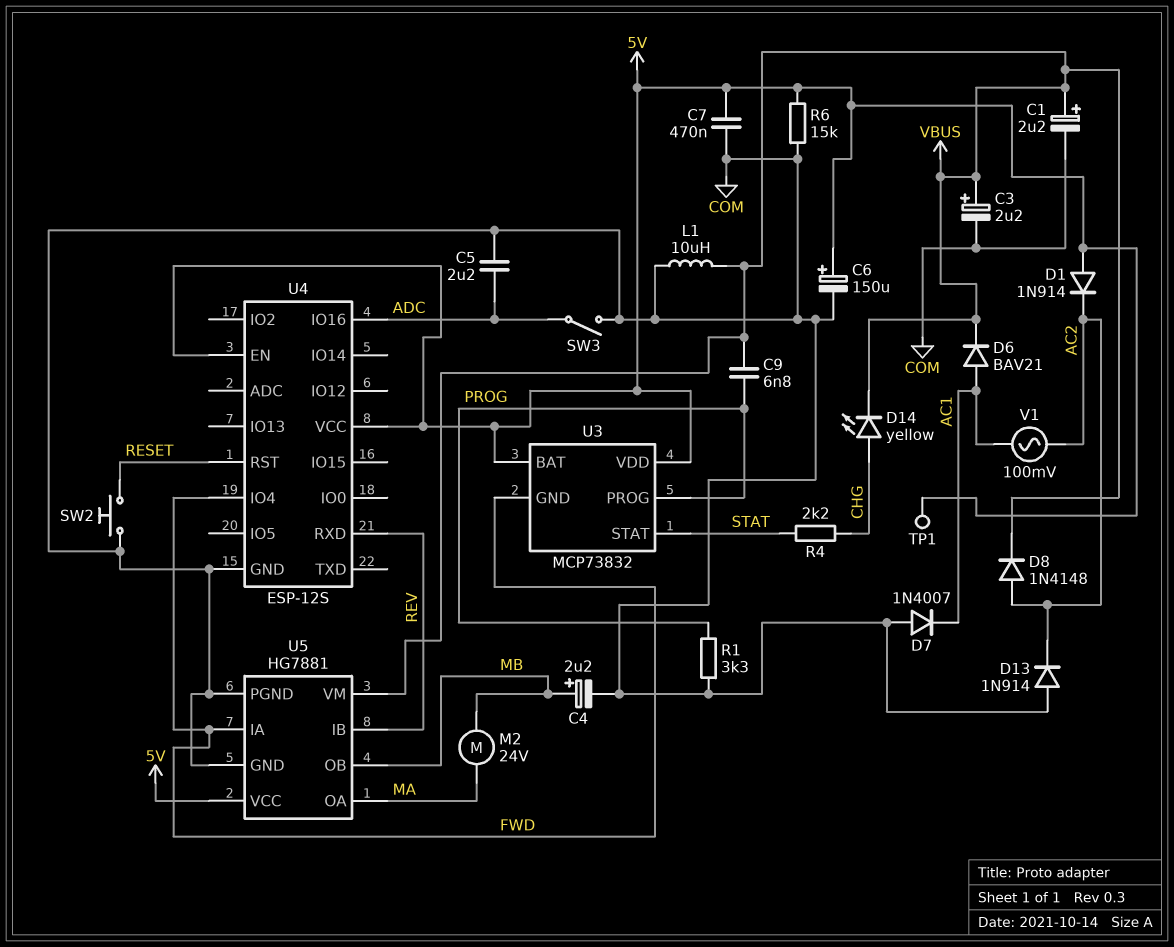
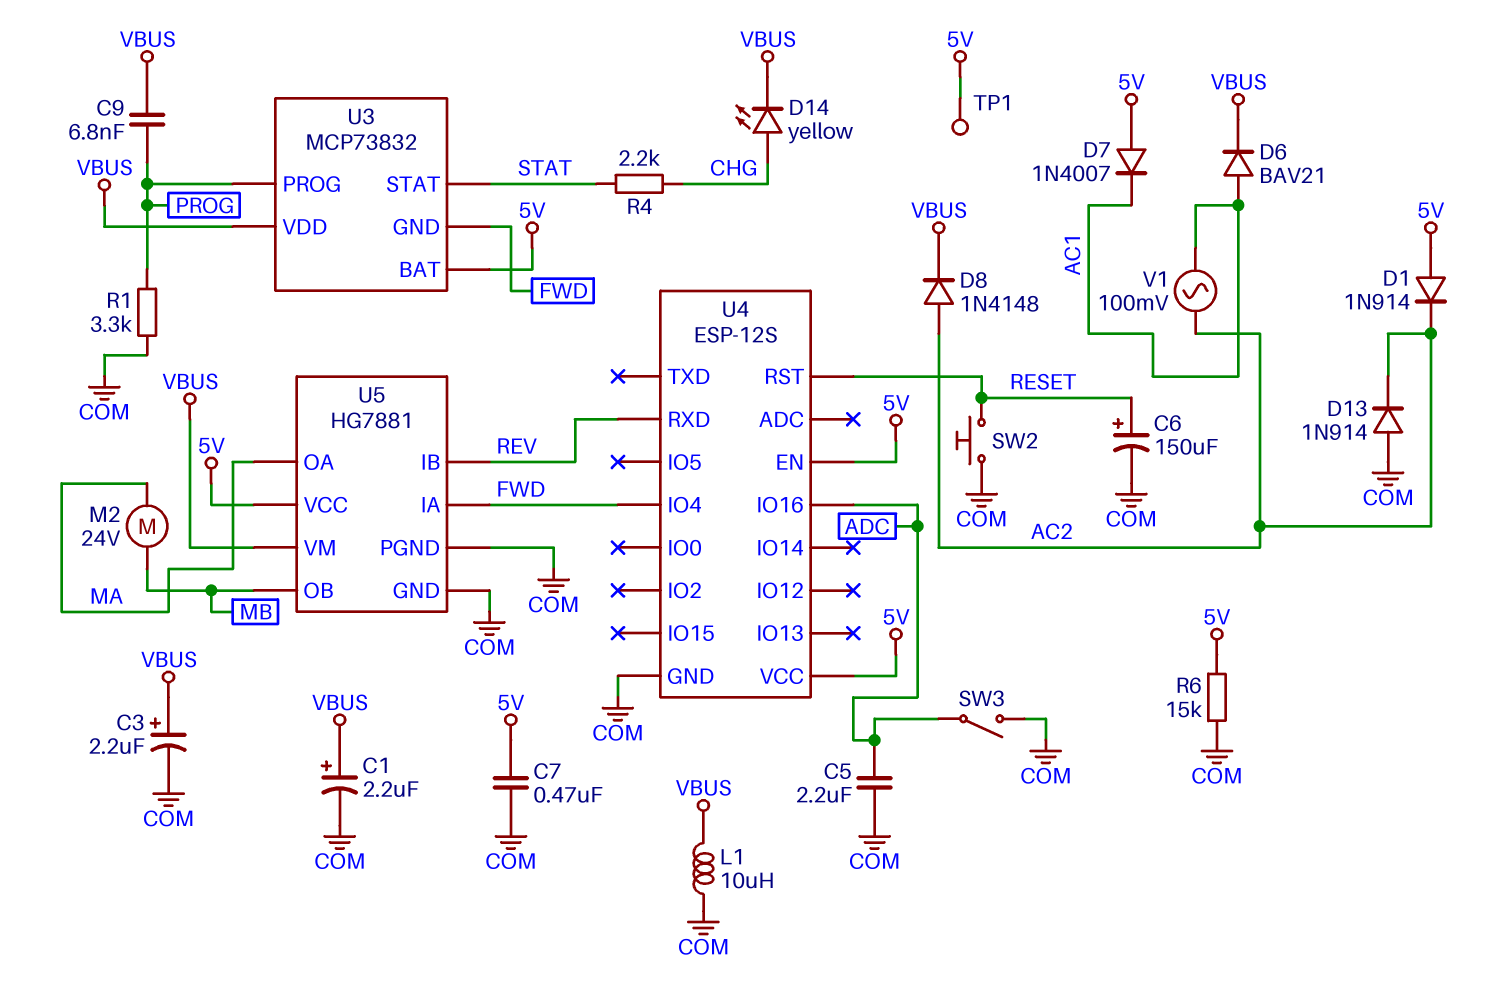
C4: 2.2uF (plus MB, minus COM) -> none
C6: 150uF (plus 5V, minus COM) -> 150uF (plus RESET, minus COM)
D7: diode 1N4007 (A COM, K AC1) -> diode 1N4007 (A 5V, K AC1)
U3 pin VDD: 5V -> VBUS

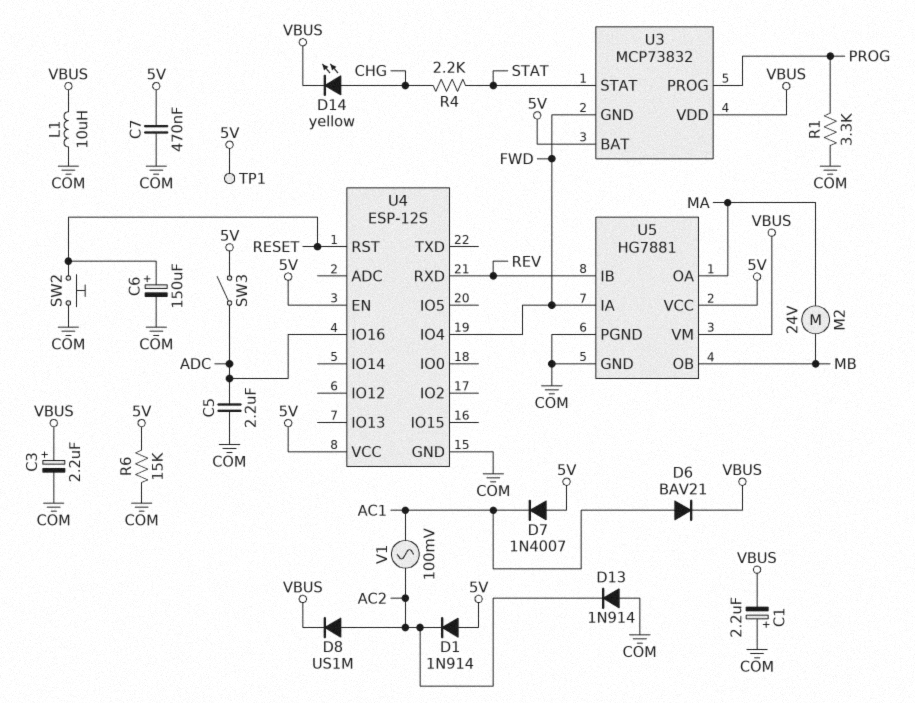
C1: 2.2uF (plus VBUS, minus COM) -> 2.2uF (plus COM, minus VBUS)
C9: 6.8nF (PROG, VBUS) -> none
D8: diode 1N4148 (A AC2, K VBUS) -> diode US1M (A AC2, K VBUS)
SW3: switch (ADC, COM) -> switch (5V, ADC)

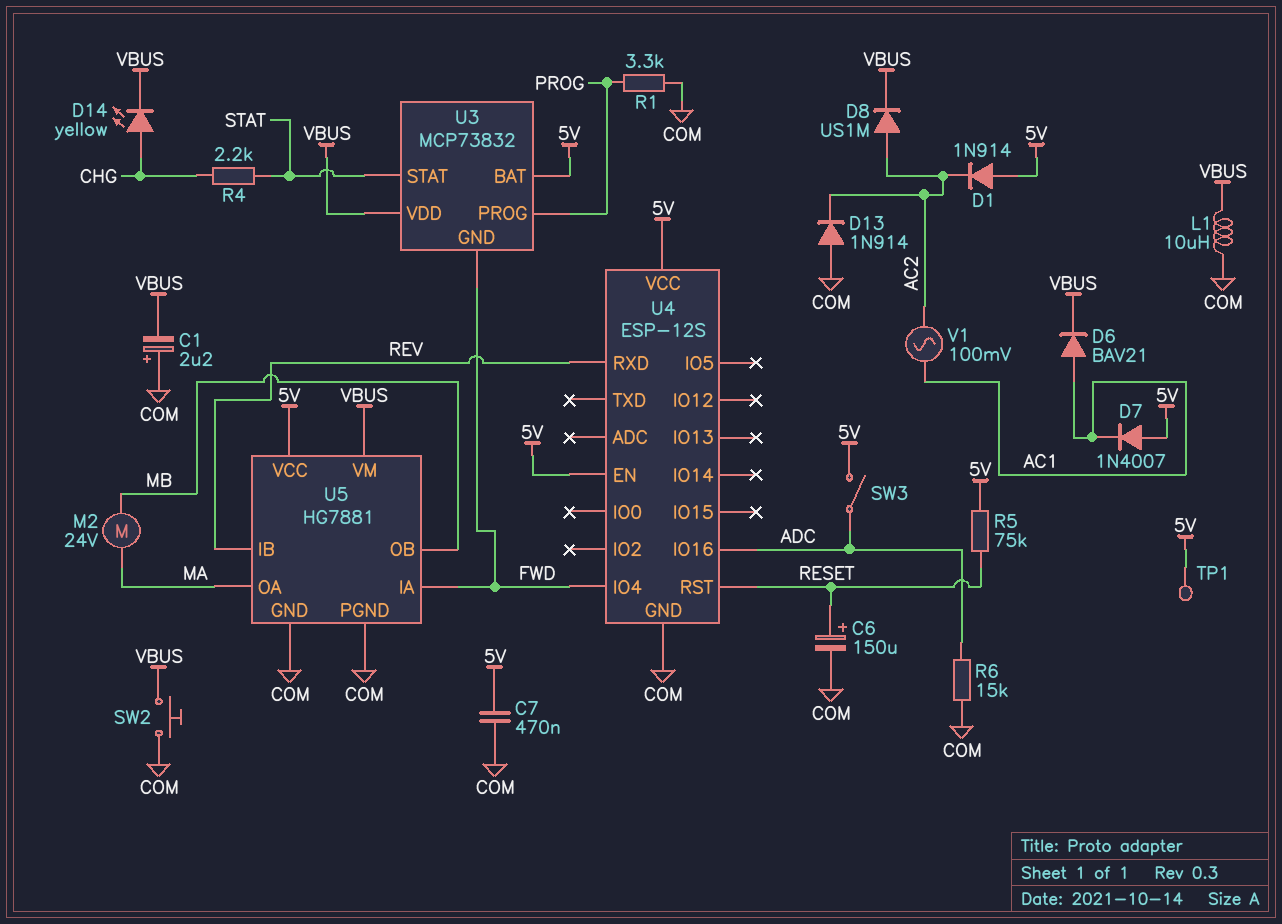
C3: 2.2uF (plus VBUS, minus COM) -> none
C5: 2.2uF (ADC, COM) -> none
R5: none -> 75k (5V, RESET)
R6: 15k (5V, COM) -> 15k (ADC, COM)
SW2: button (COM, RESET) -> button (COM, VBUS)

